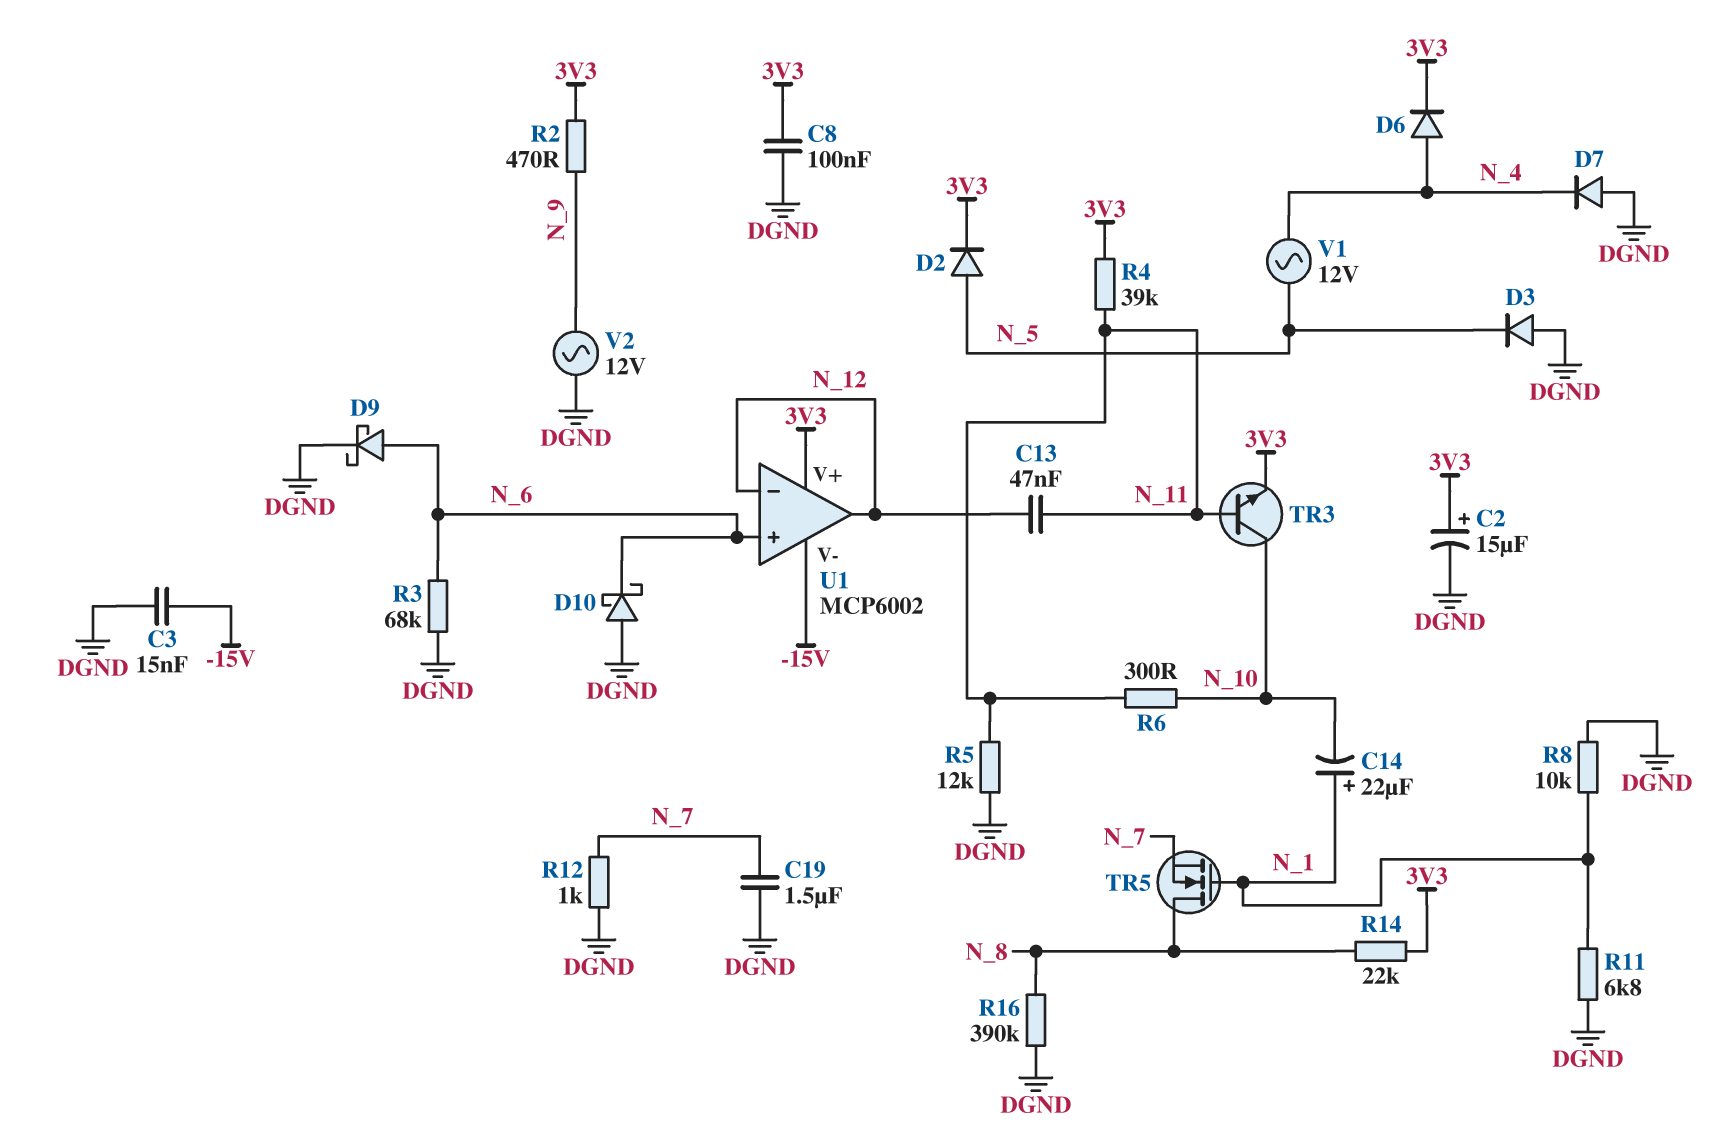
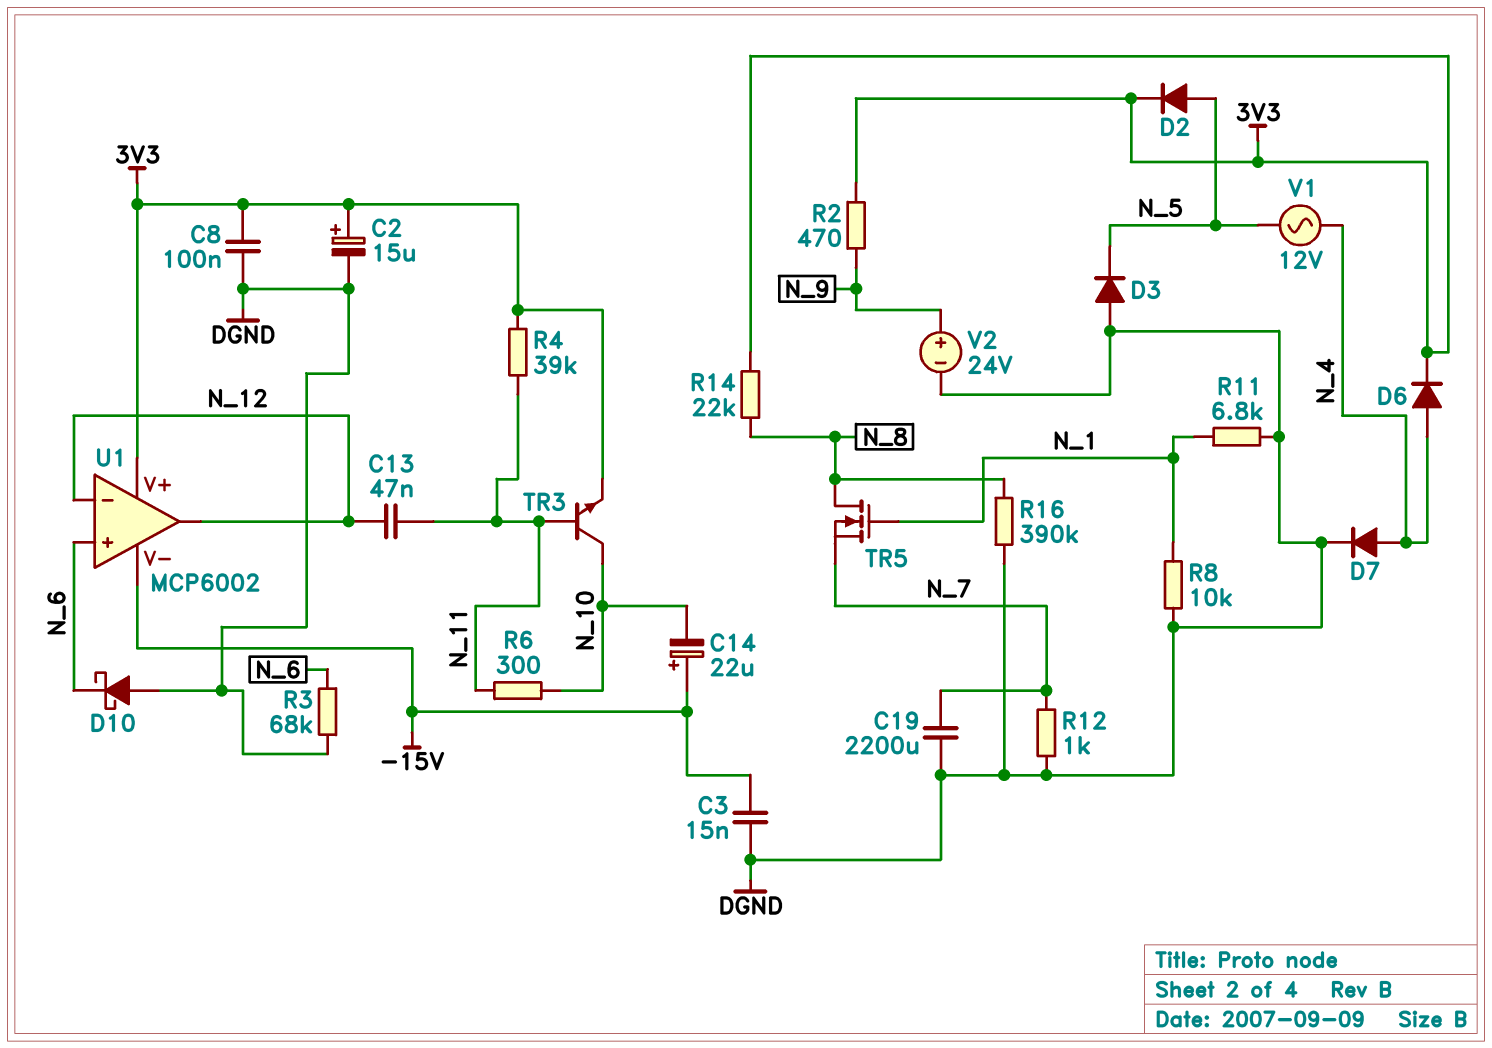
C14: 22uF (plus N_1, minus N_10) -> 22uF (plus -15V, minus N_10)
C19: 1.5uF (DGND, N_7) -> 2200uF (DGND, N_7)
D7: diode (A DGND, K N_4) -> diode (A N_4, K DGND)
D9: schottky (A N_6, K DGND) -> none
R5: 12k (DGND, N_11) -> none
V2: AC 12V (DGND, N_9) -> 24V (plus N_9, minus DGND)

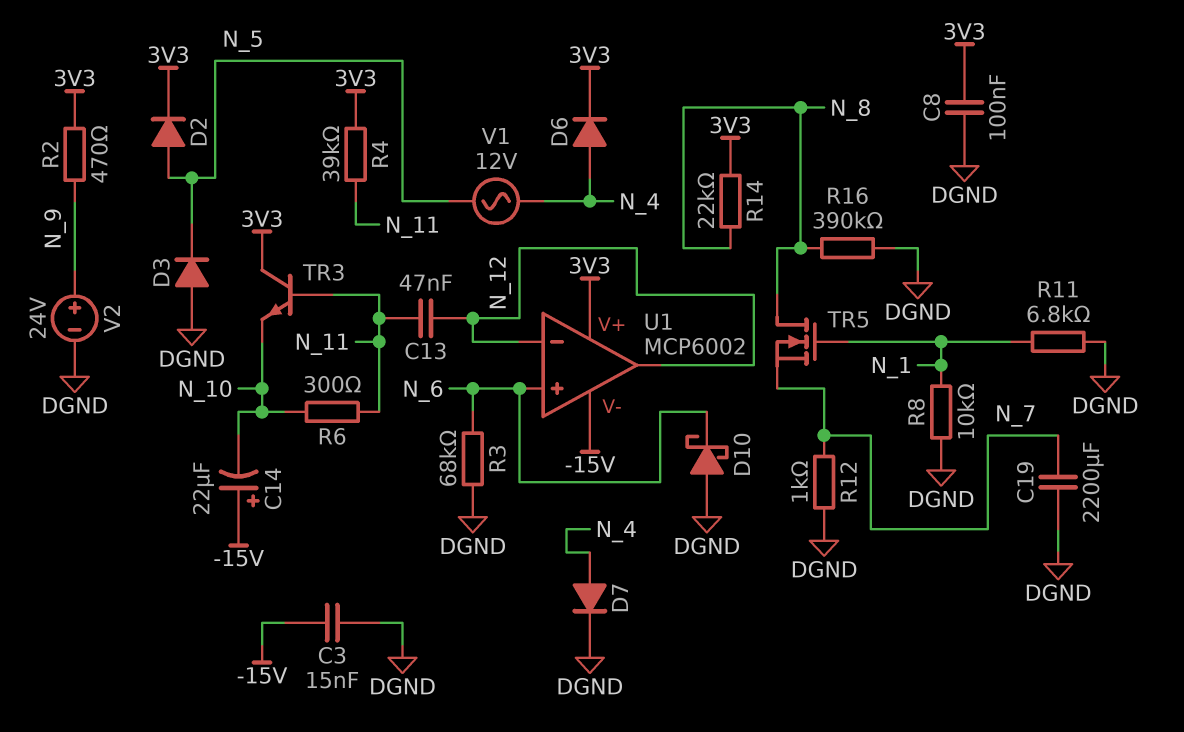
C2: 15uF (plus 3V3, minus DGND) -> none
TR3: NPN (B N_11, C N_10, E 3V3) -> NPN (B N_11, C 3V3, E N_10)

